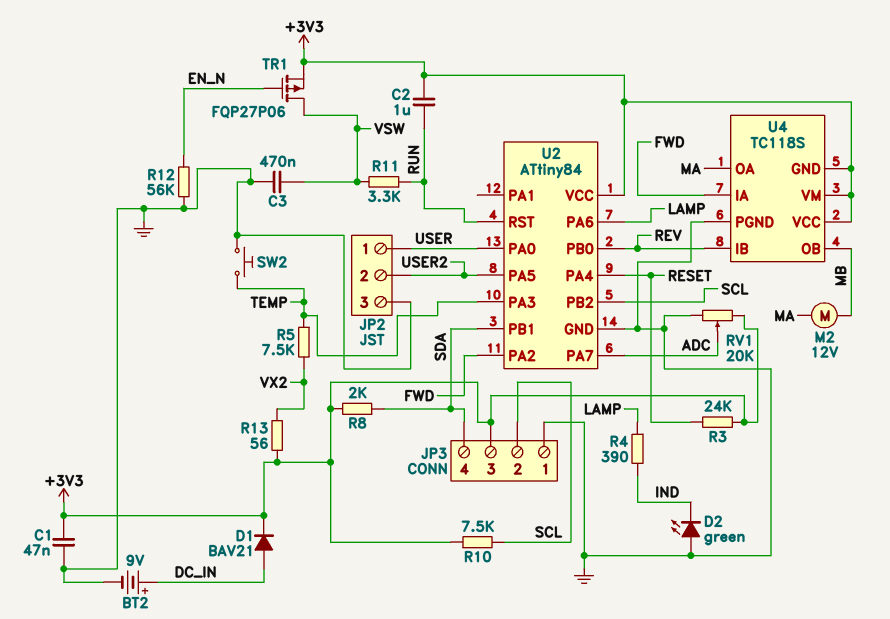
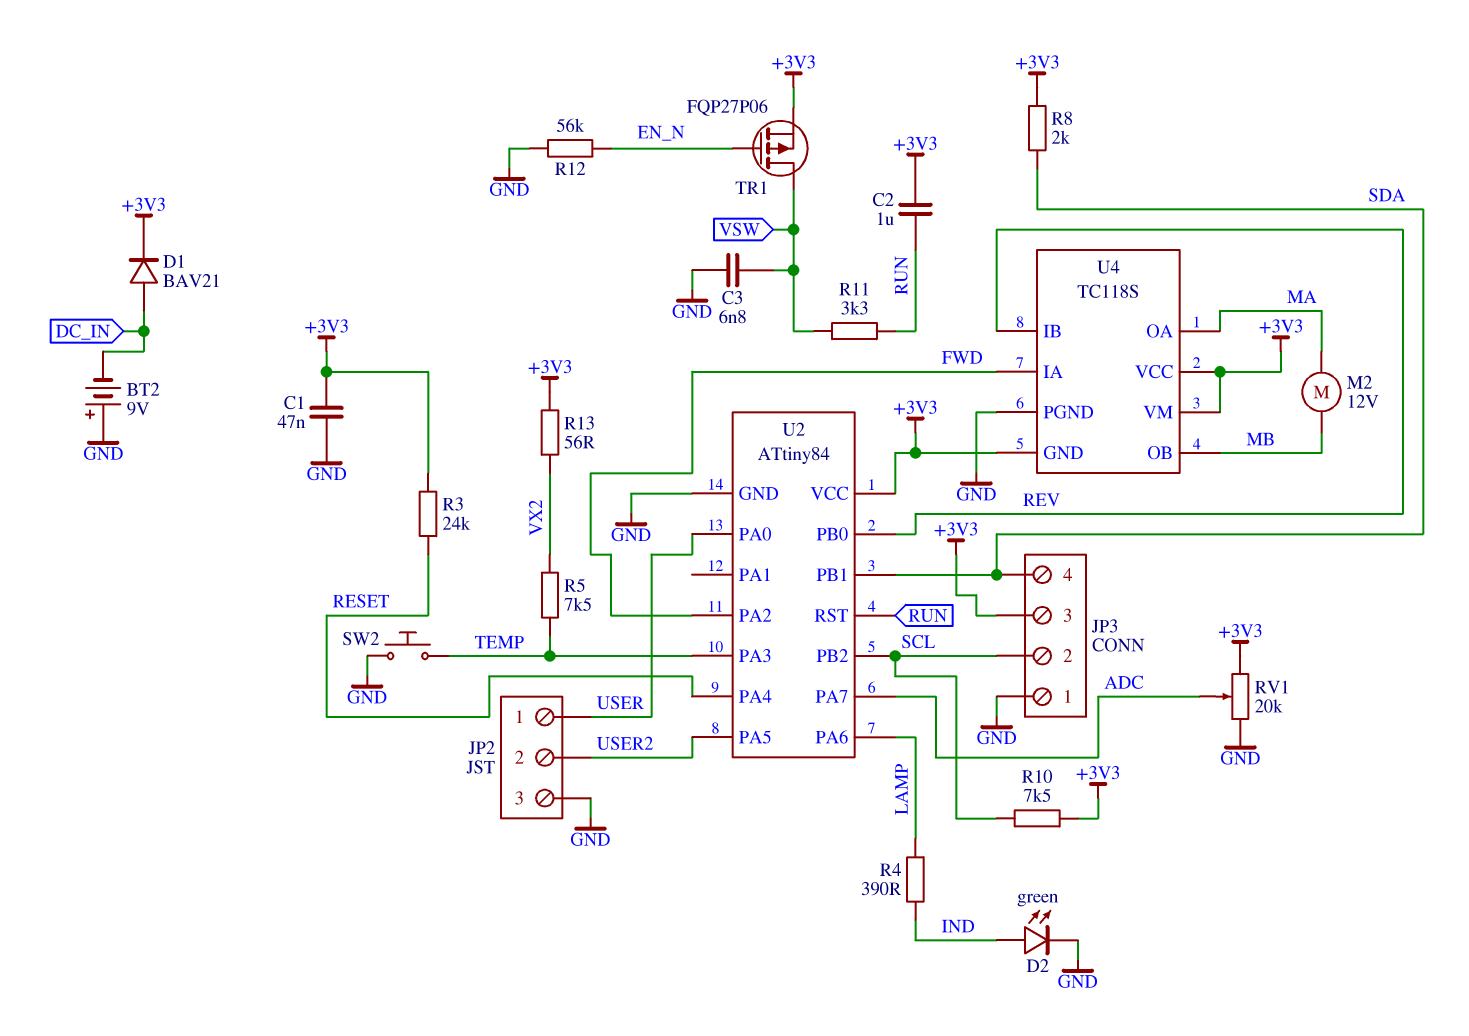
BT2: 9V (plus DC_IN, minus GND) -> 9V (plus GND, minus DC_IN)
C3: 470nF (GND, VSW) -> 6.8nF (GND, VSW)
D2: LED green (A GND, K IND) -> LED green (A IND, K GND)

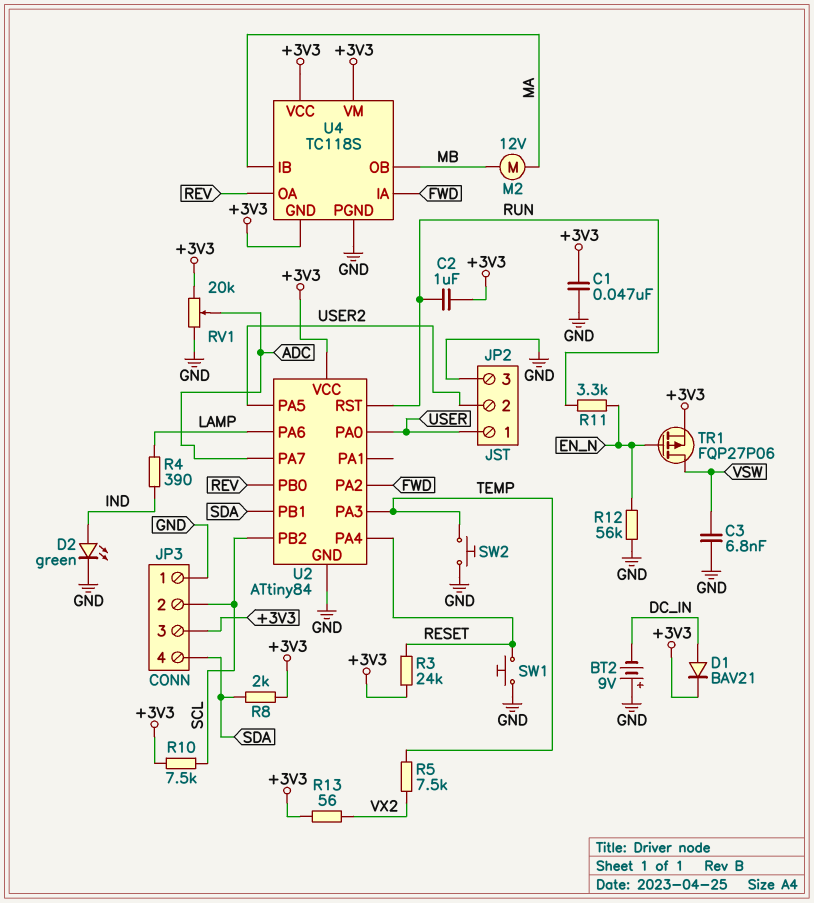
R11: 3.3k (RUN, VSW) -> 3.3k (EN_N, RUN)
SW1: none -> button (GND, RESET)
U4 pin IB: REV -> MA
U4 pin OA: MA -> REV

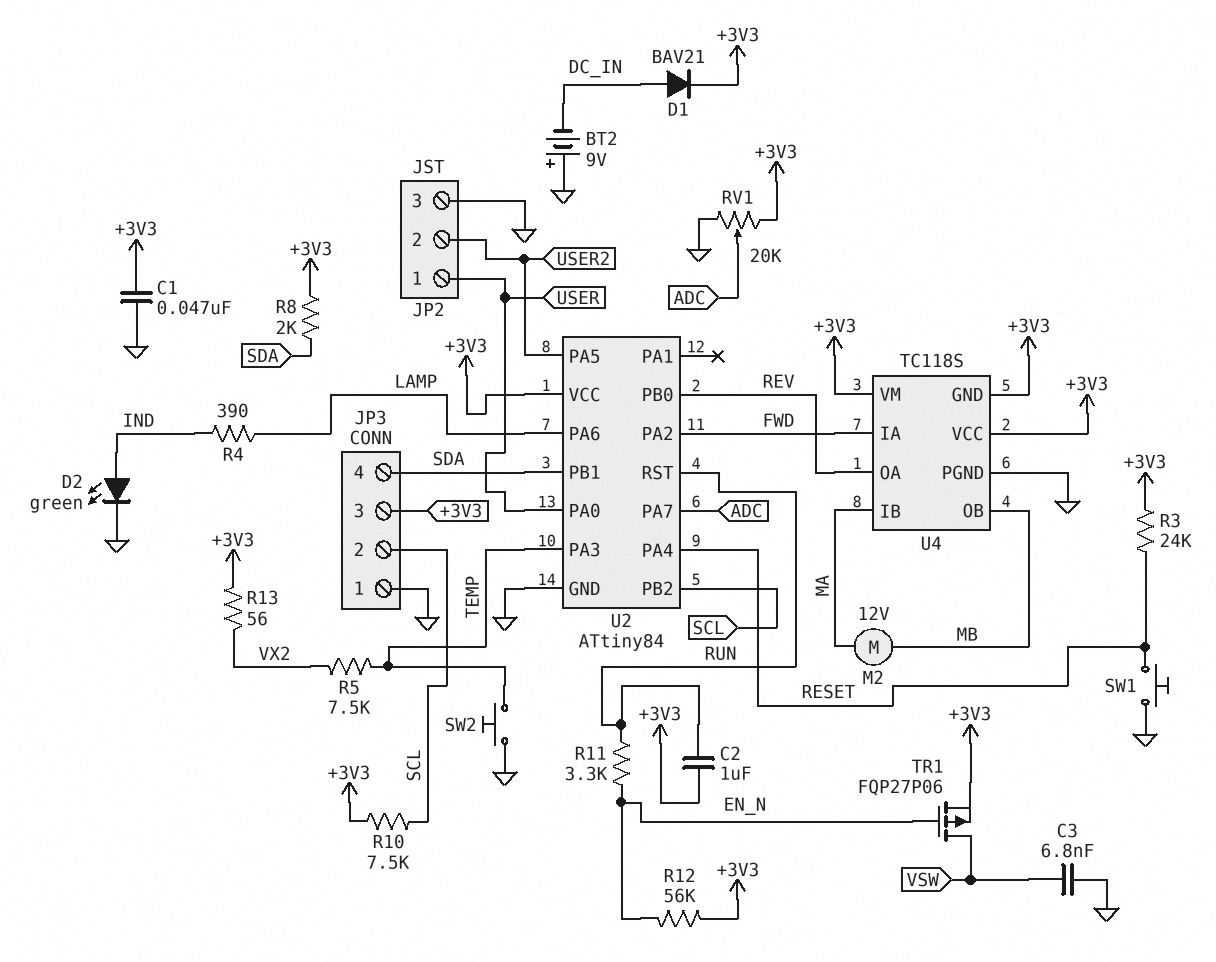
R12: 56k (EN_N, GND) -> 56k (+3V3, EN_N)

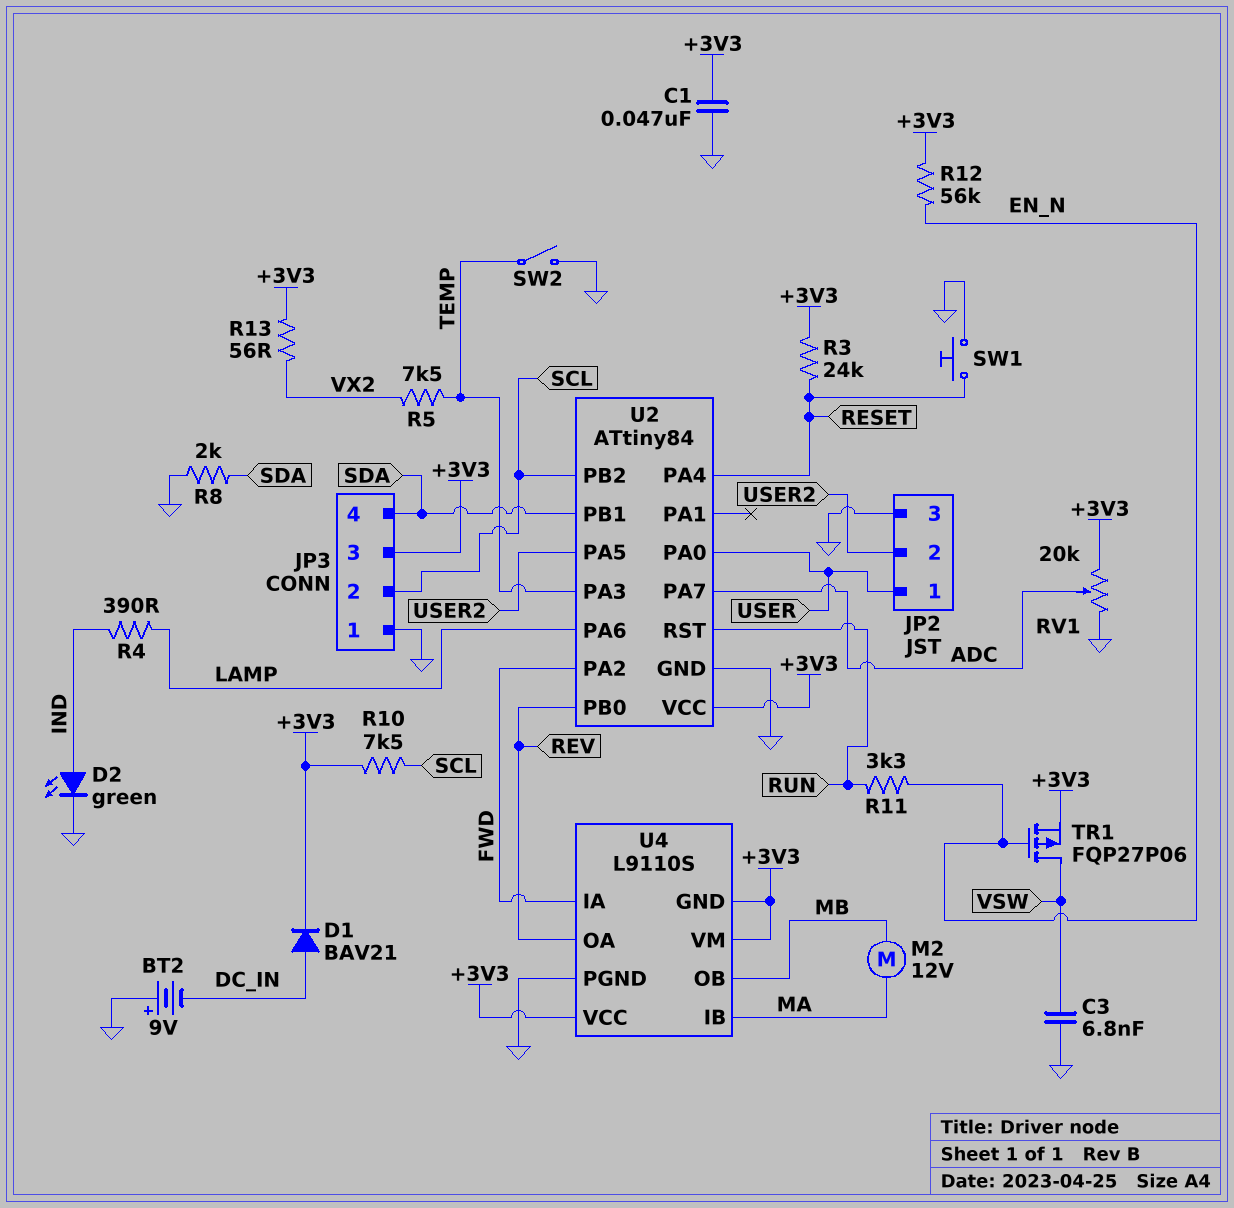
C2: 1uF (+3V3, RUN) -> none
R8: 2k (+3V3, SDA) -> 2k (GND, SDA)
SW2: button (GND, TEMP) -> switch (GND, TEMP)
U4: TC118S -> L9110S

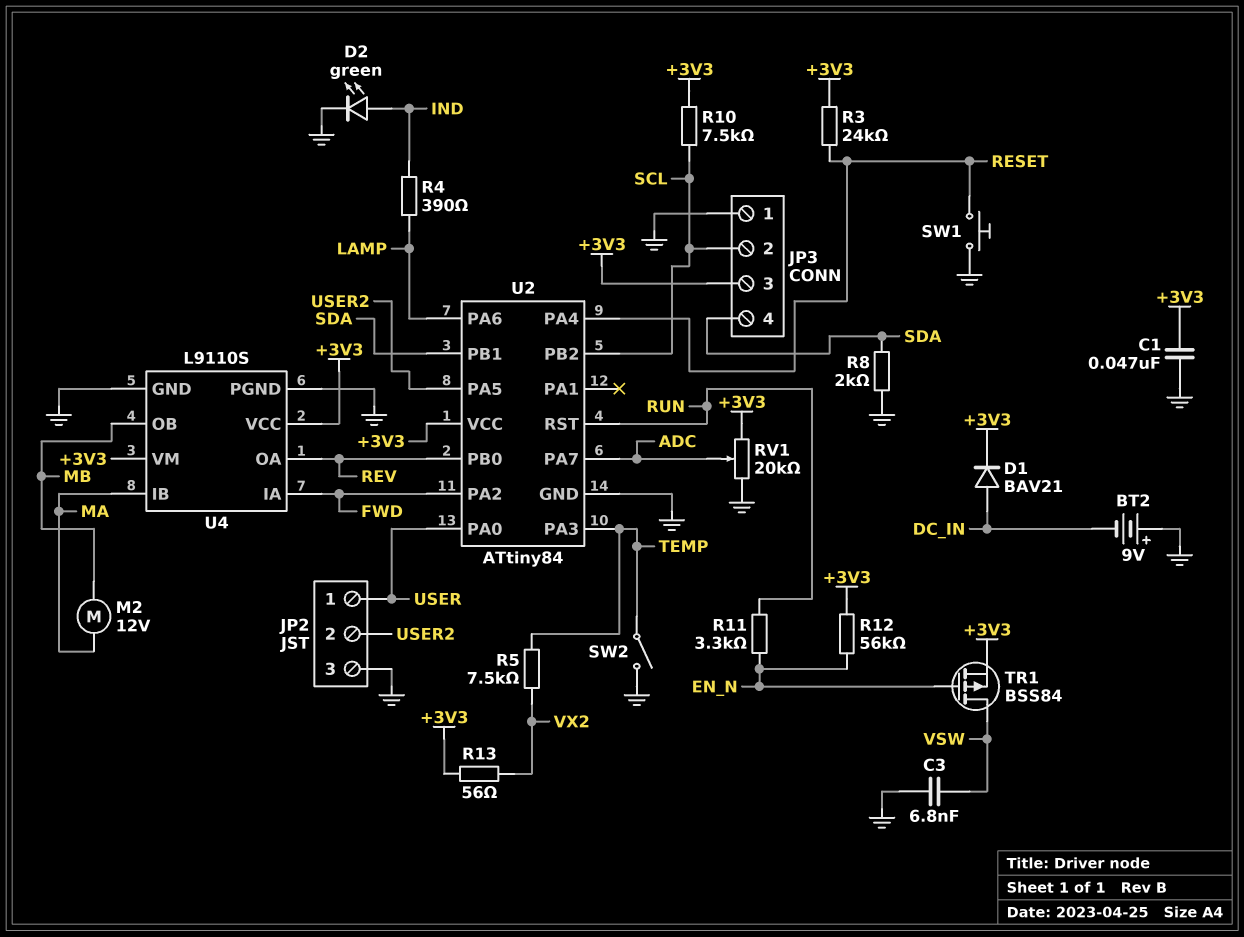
TR1: PMOS FQP27P06 (G EN_N, D VSW, S +3V3) -> PMOS BSS84 (G EN_N, D VSW, S +3V3)
U4 pin GND: +3V3 -> GND

